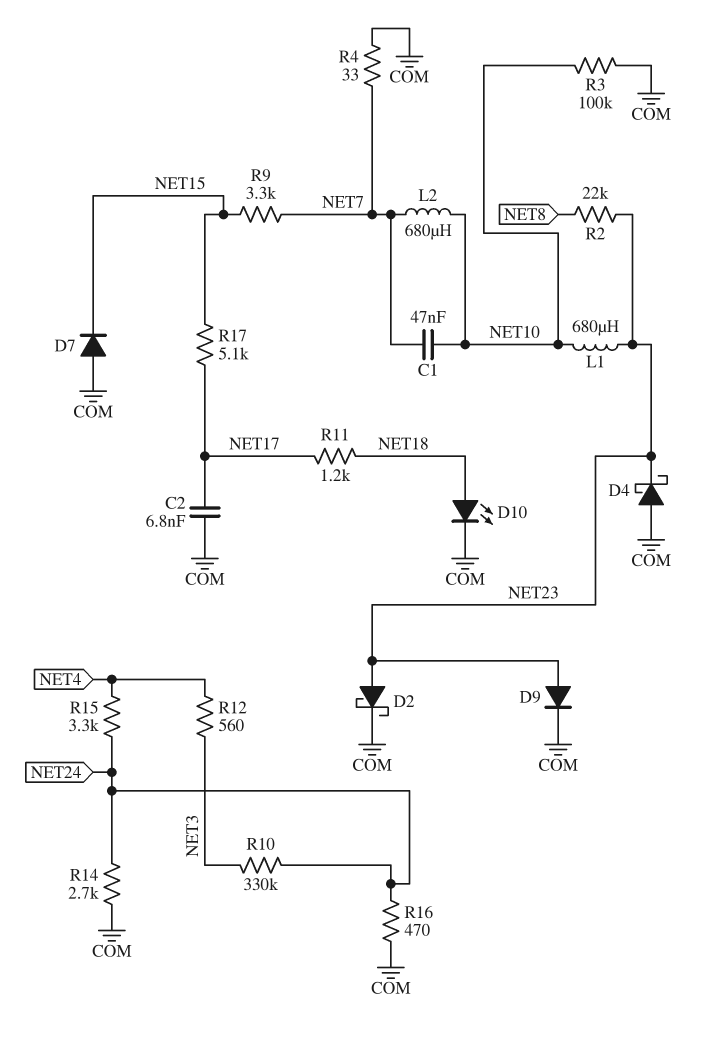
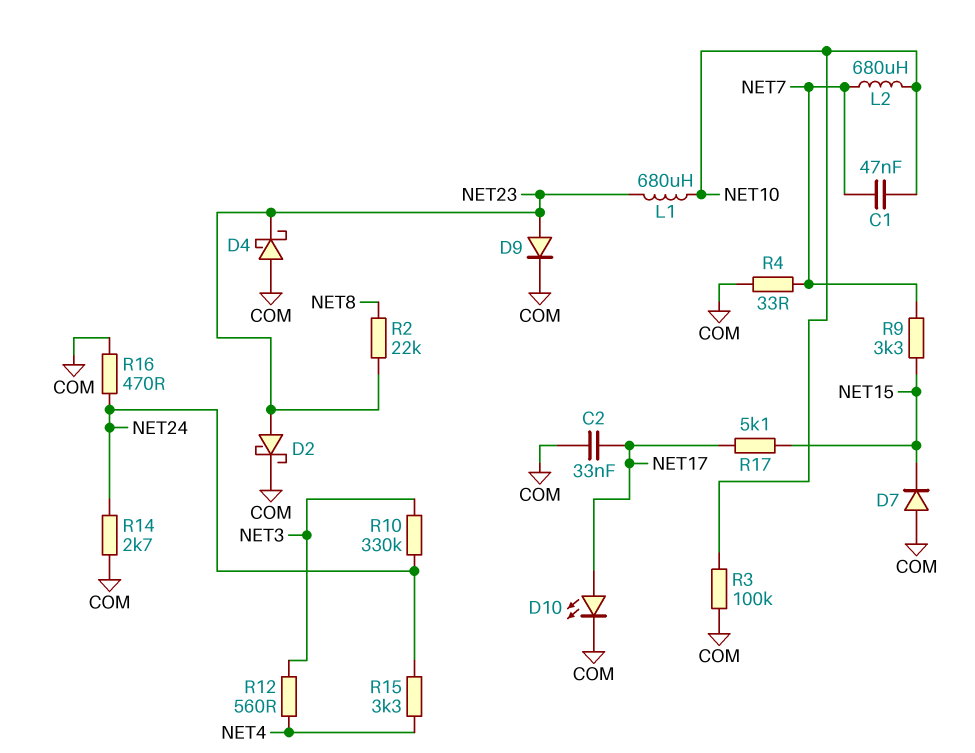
C2: 6.8nF (COM, NET17) -> 33nF (COM, NET17)
D10: LED (A NET18, K COM) -> LED (A NET17, K COM)
R11: 1.2k (NET17, NET18) -> none

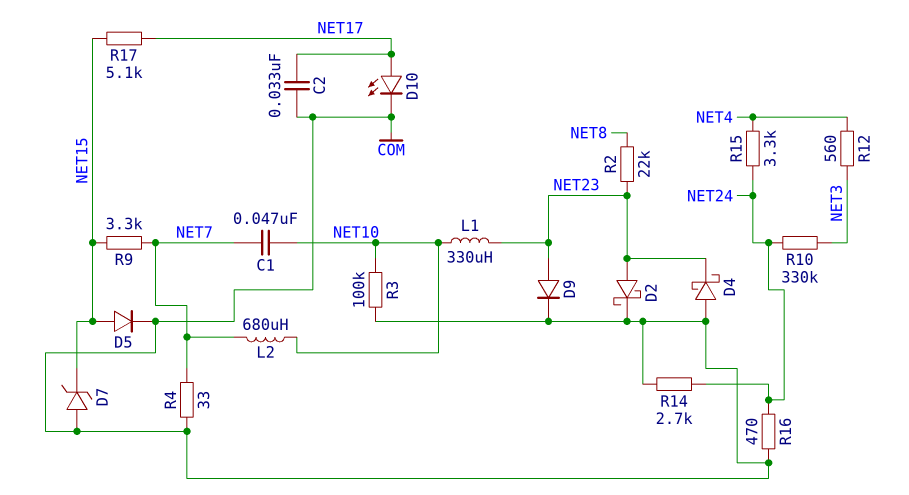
D5: none -> diode (A NET15, K COM)
D7: diode (A COM, K NET15) -> zener (A COM, K NET15)
L1: 680uH (NET10, NET23) -> 330uH (NET10, NET23)

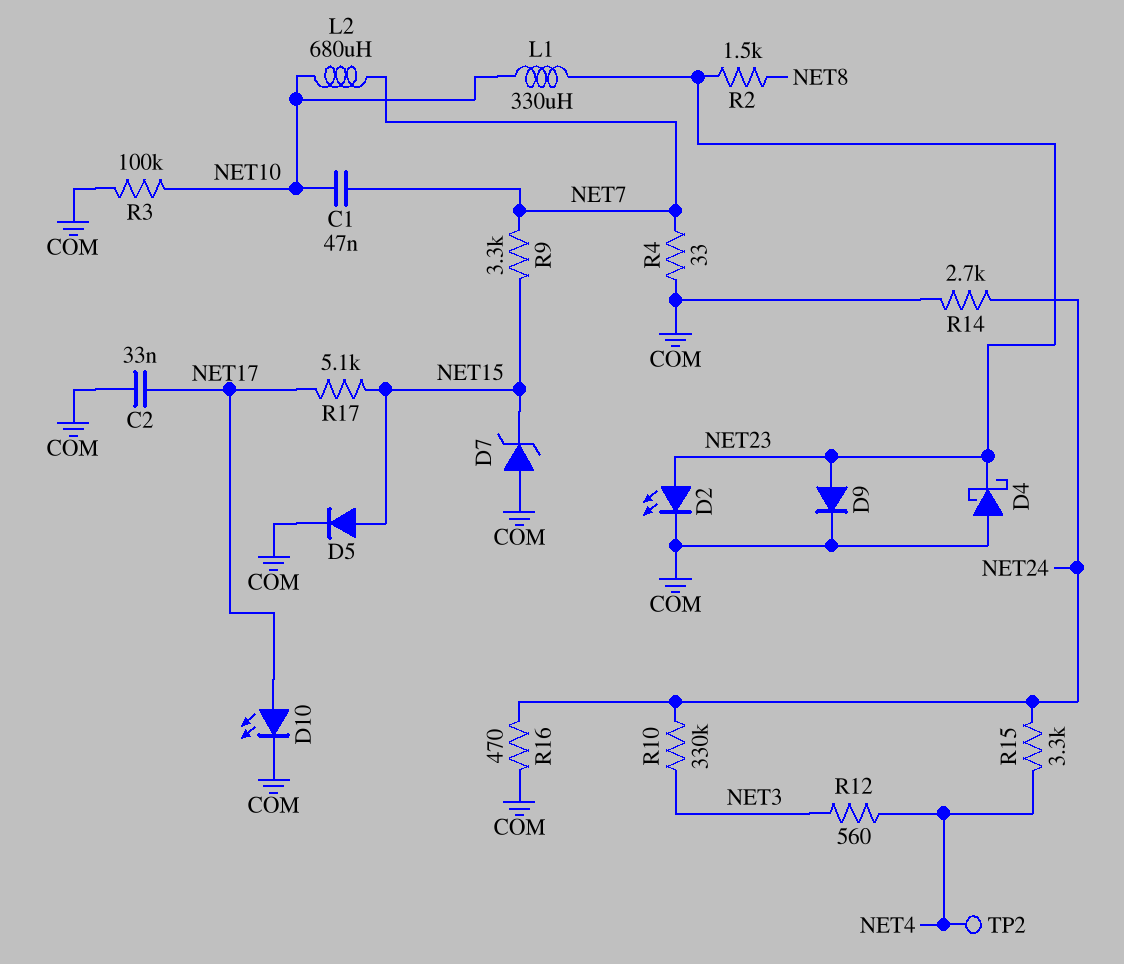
D2: schottky (A NET23, K COM) -> LED (A NET23, K COM)
R2: 22k (NET8, NET23) -> 1.5k (NET8, NET23)
TP2: none -> test point (NET4)

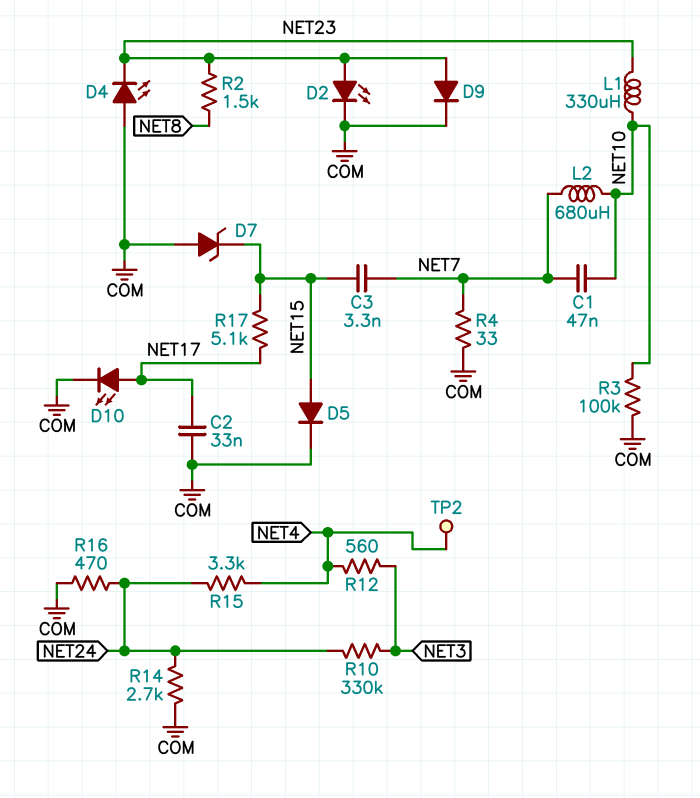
C3: none -> 3.3nF (NET7, NET15)
D4: schottky (A COM, K NET23) -> LED (A COM, K NET23)
R9: 3.3k (NET7, NET15) -> none

